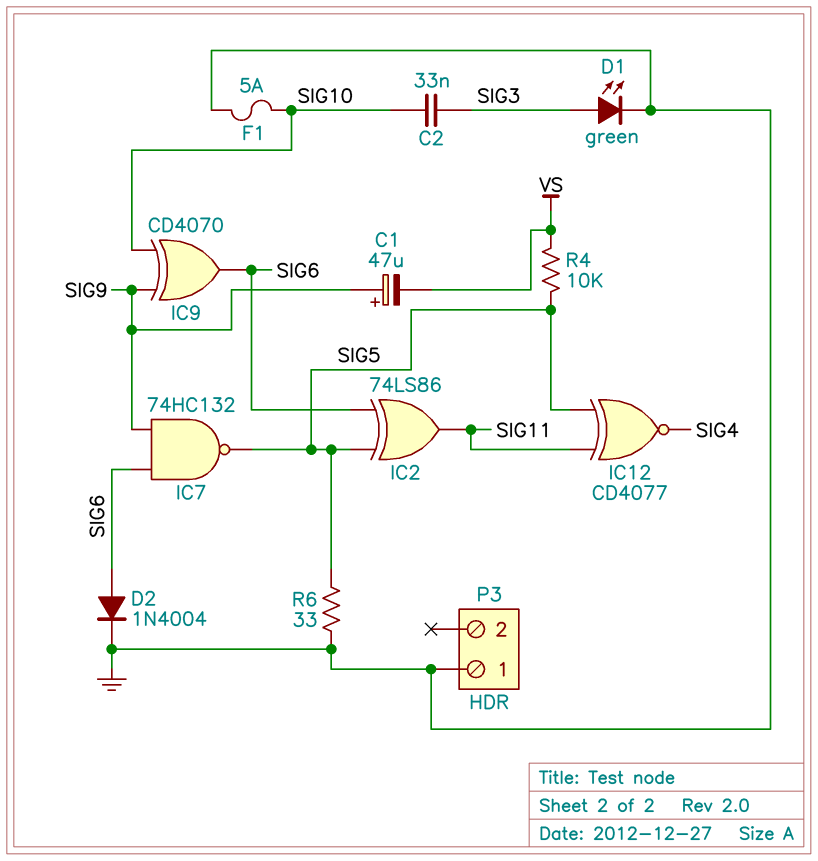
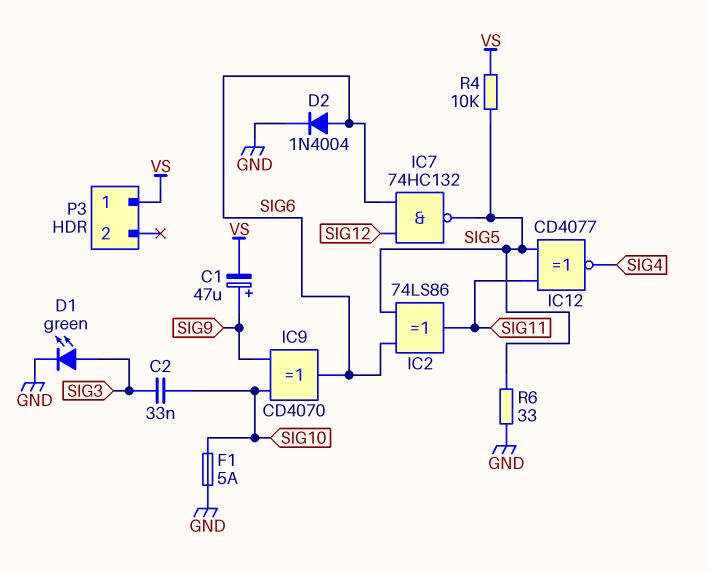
IC7: NAND 74HC132 (in SIG6, in SIG9, out SIG5) -> NAND 74HC132 (in SIG6, in SIG12, out SIG5)
P3 pin 1: GND -> VS

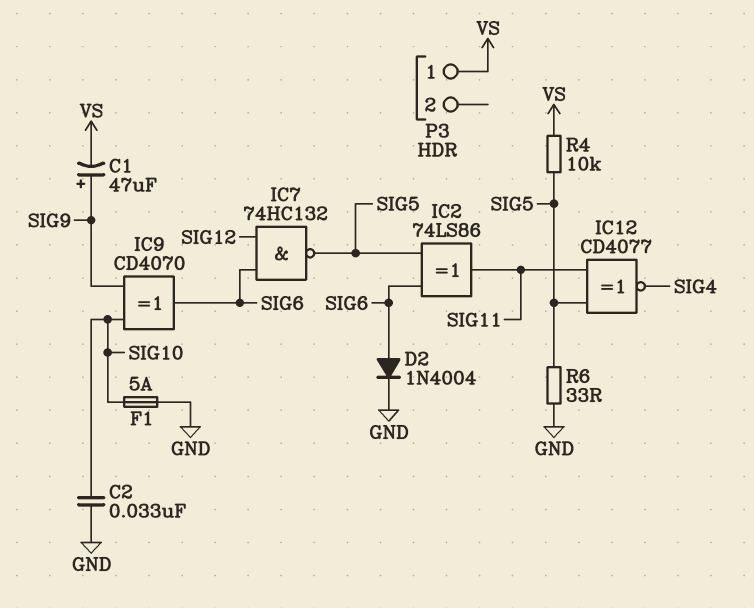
C2: 33nF (SIG3, SIG10) -> 33nF (GND, SIG10)
D1: LED green (A SIG3, K GND) -> none

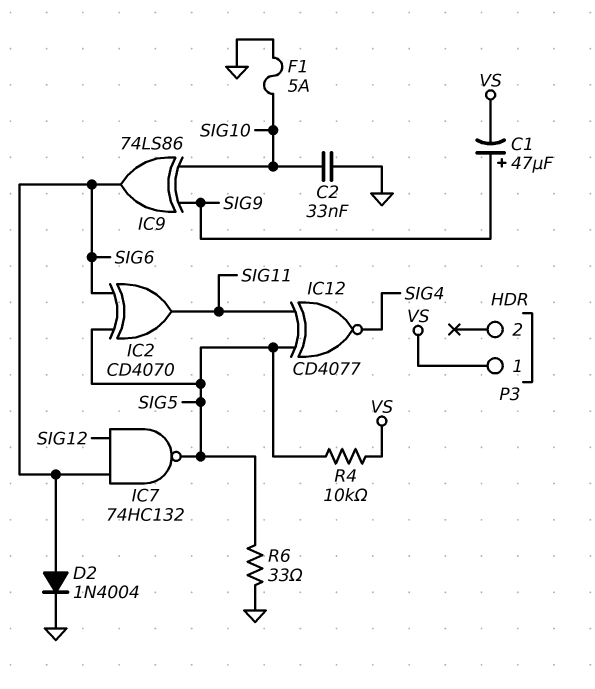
IC2: XOR 74LS86 (in SIG5, in SIG6, out SIG11) -> XOR CD4070 (in SIG5, in SIG6, out SIG11)
IC9: XOR CD4070 (in SIG9, in SIG10, out SIG6) -> XOR 74LS86 (in SIG9, in SIG10, out SIG6)

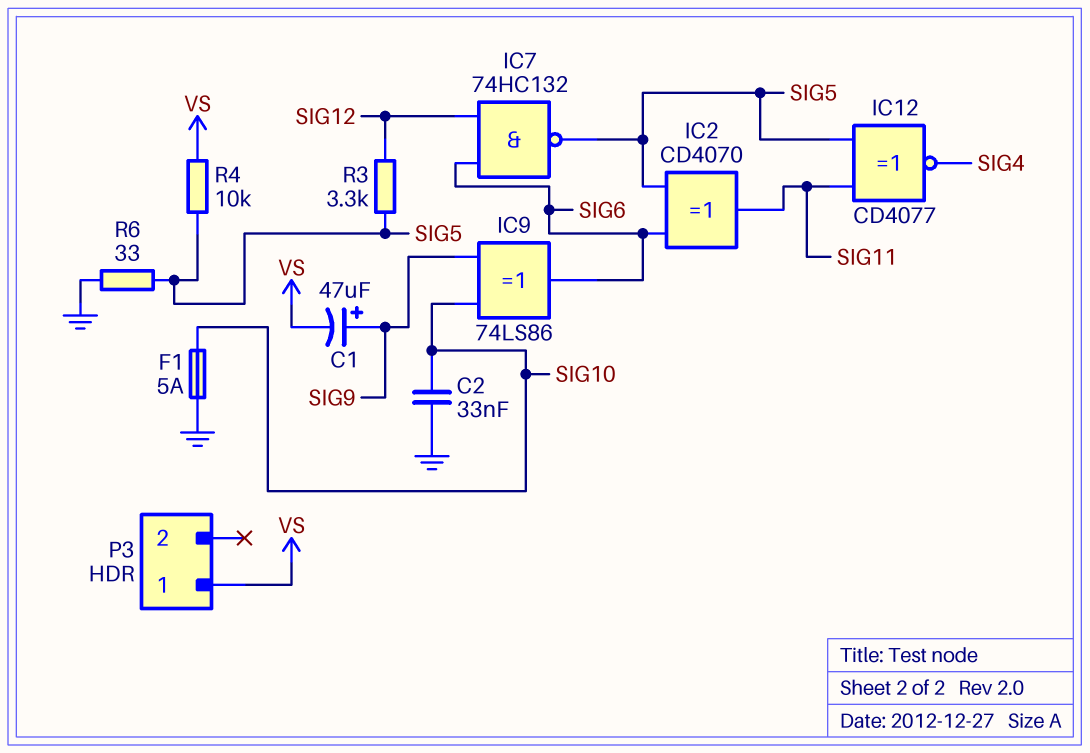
D2: diode 1N4004 (A SIG6, K GND) -> none
R3: none -> 3.3k (SIG5, SIG12)

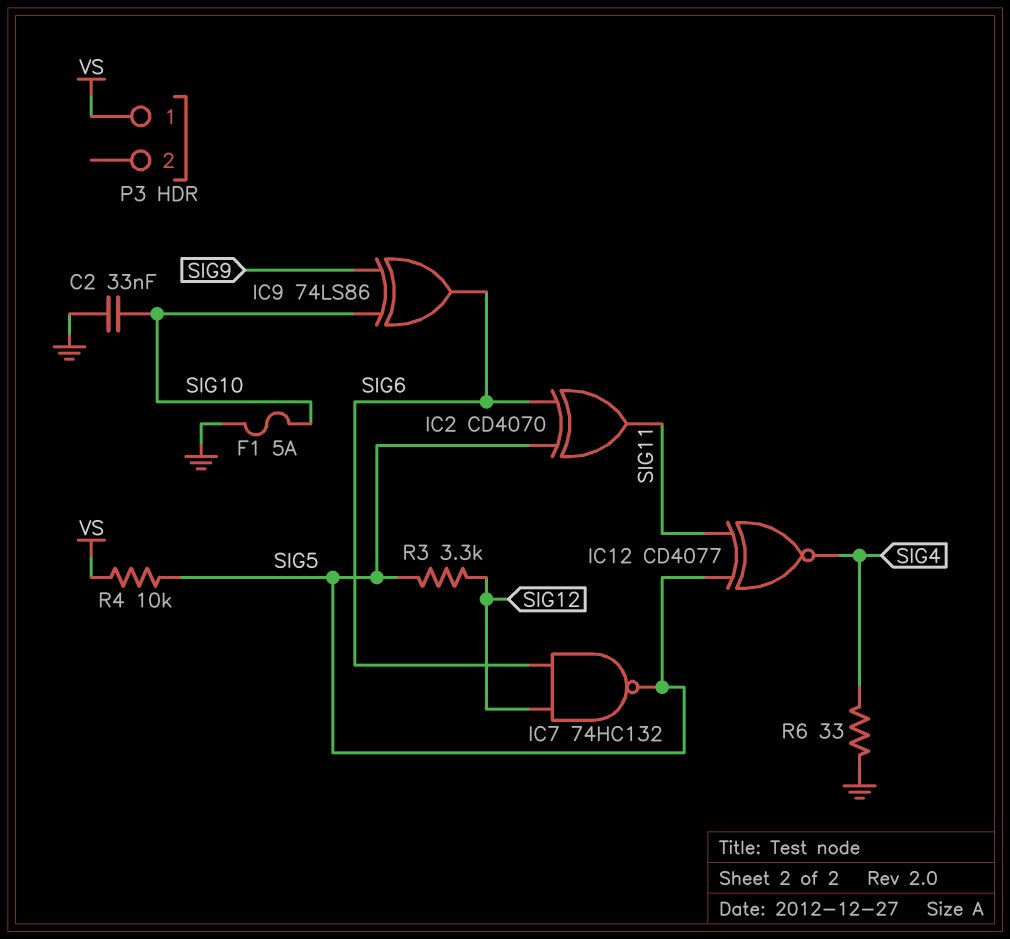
C1: 47uF (plus SIG9, minus VS) -> none
R6: 33 (GND, SIG5) -> 33 (GND, SIG4)

